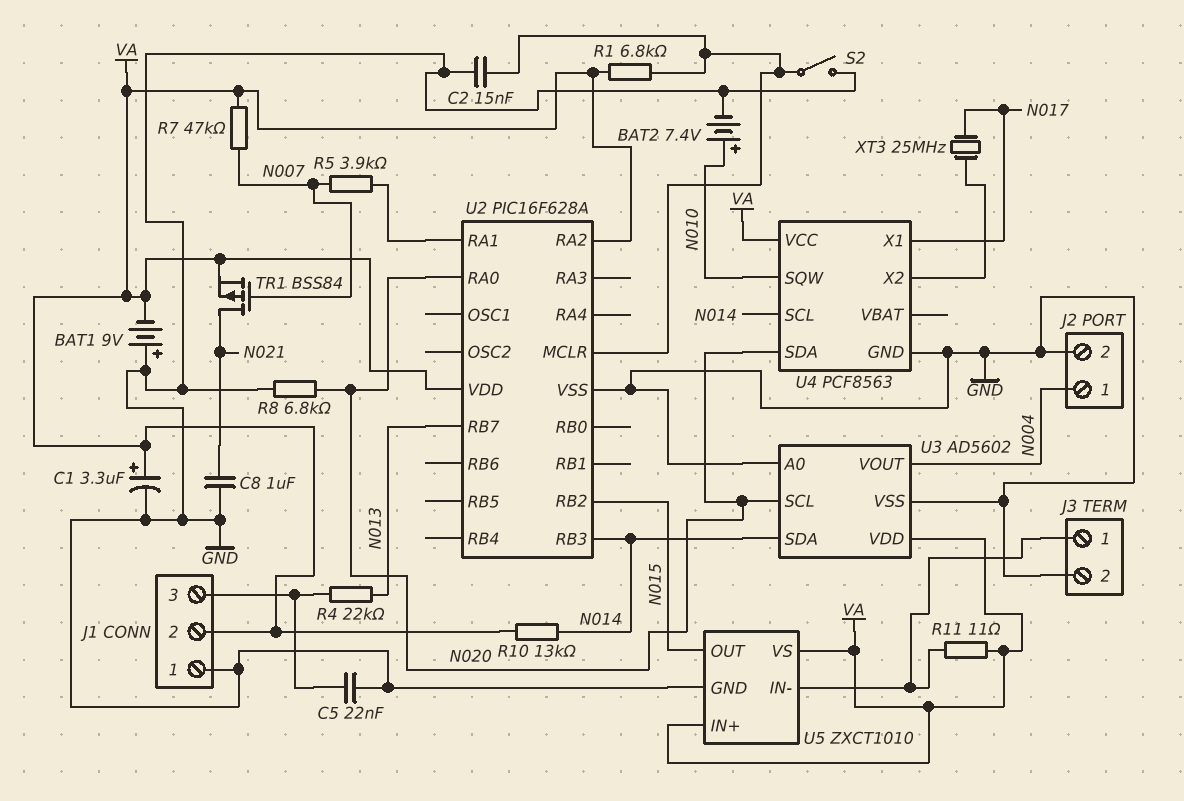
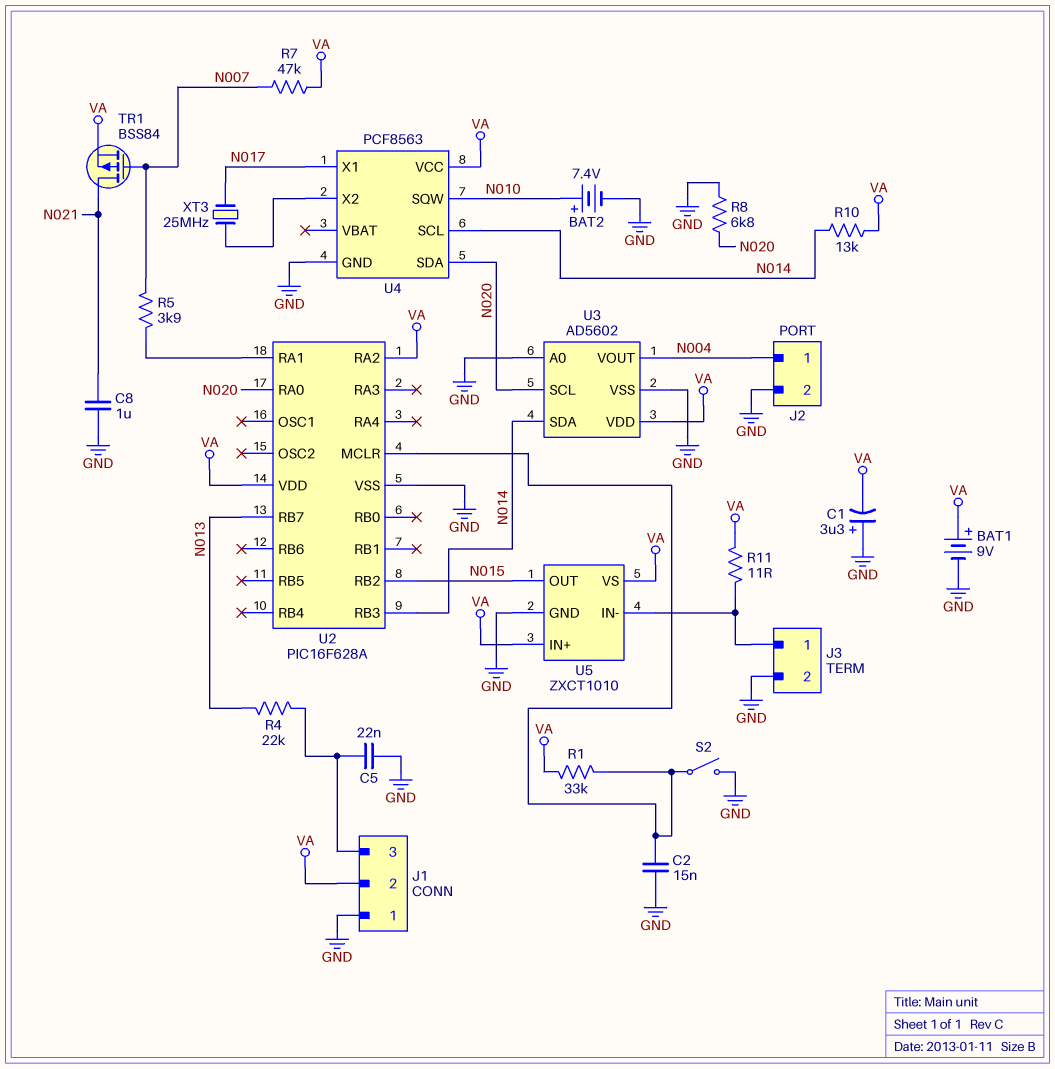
BAT1: 9V (plus GND, minus VA) -> 9V (plus VA, minus GND)
C1: 3.3uF (plus VA, minus GND) -> 3.3uF (plus GND, minus VA)
R1: 6.8k (U2/MCLR, VA) -> 33k (U2/MCLR, VA)

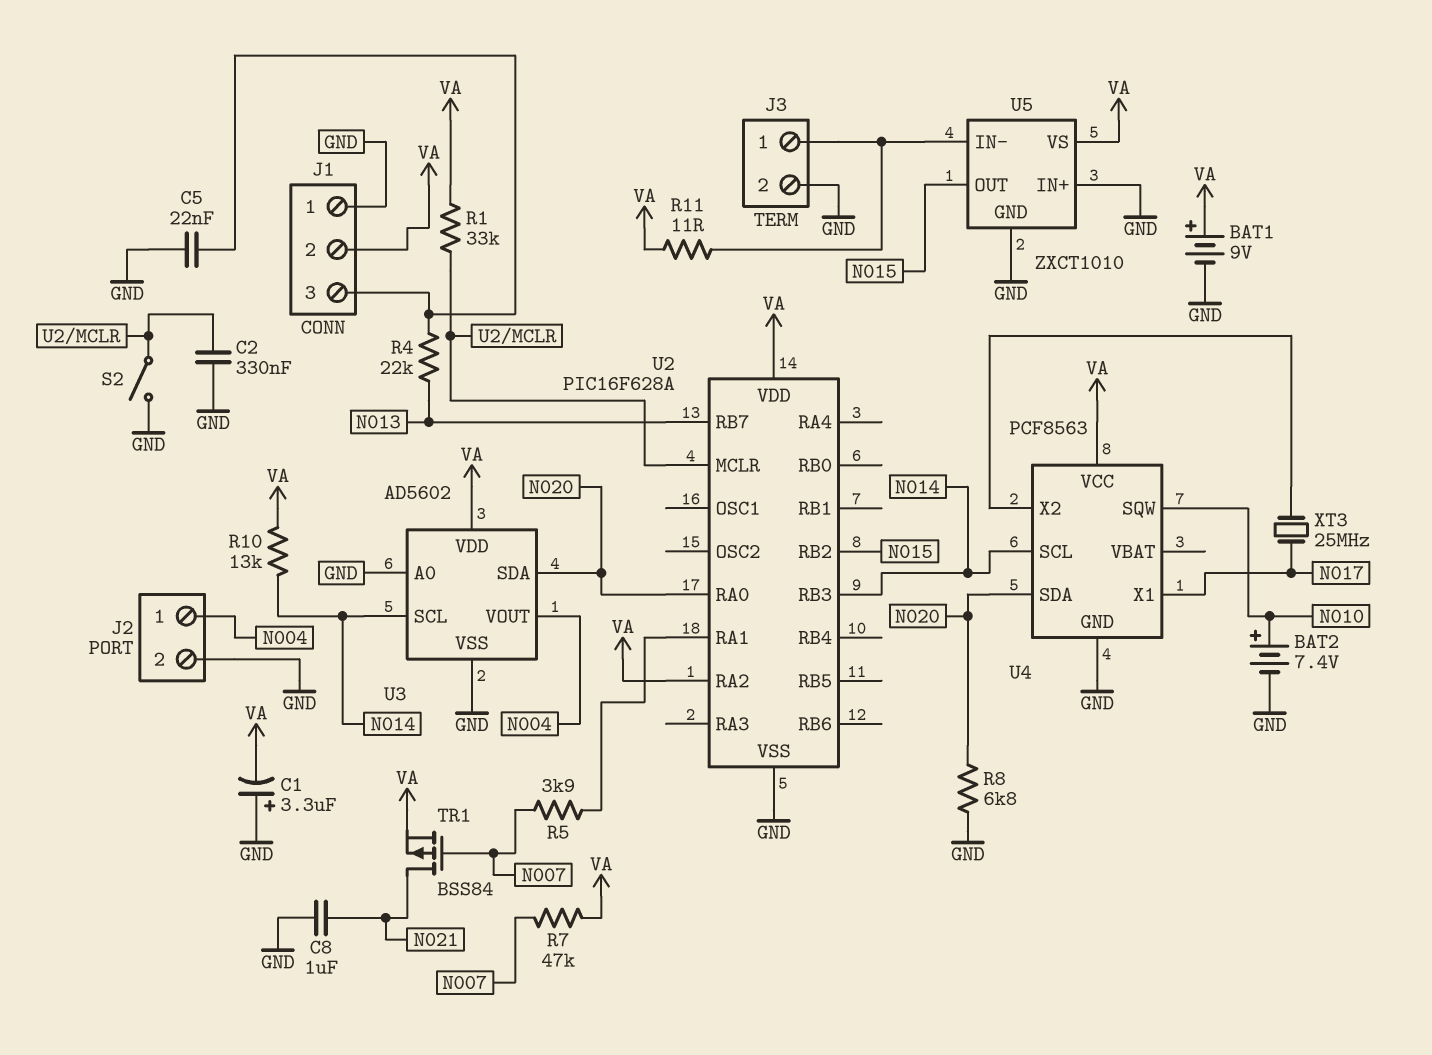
C2: 15nF (GND, U2/MCLR) -> 330nF (GND, U2/MCLR)
U3 pin SCL: N020 -> N014
U3 pin SDA: N014 -> N020
U5 pin IN+: VA -> GND

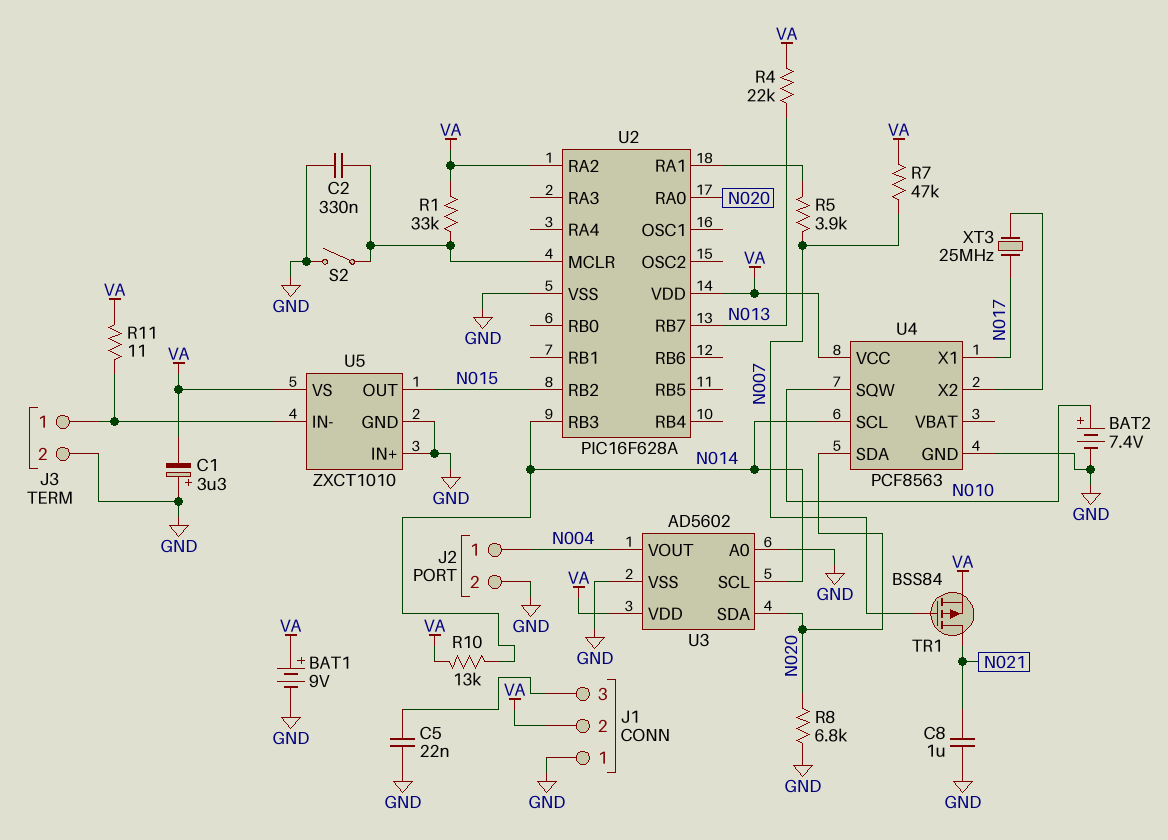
R4: 22k (J1/3, N013) -> 22k (N013, VA)

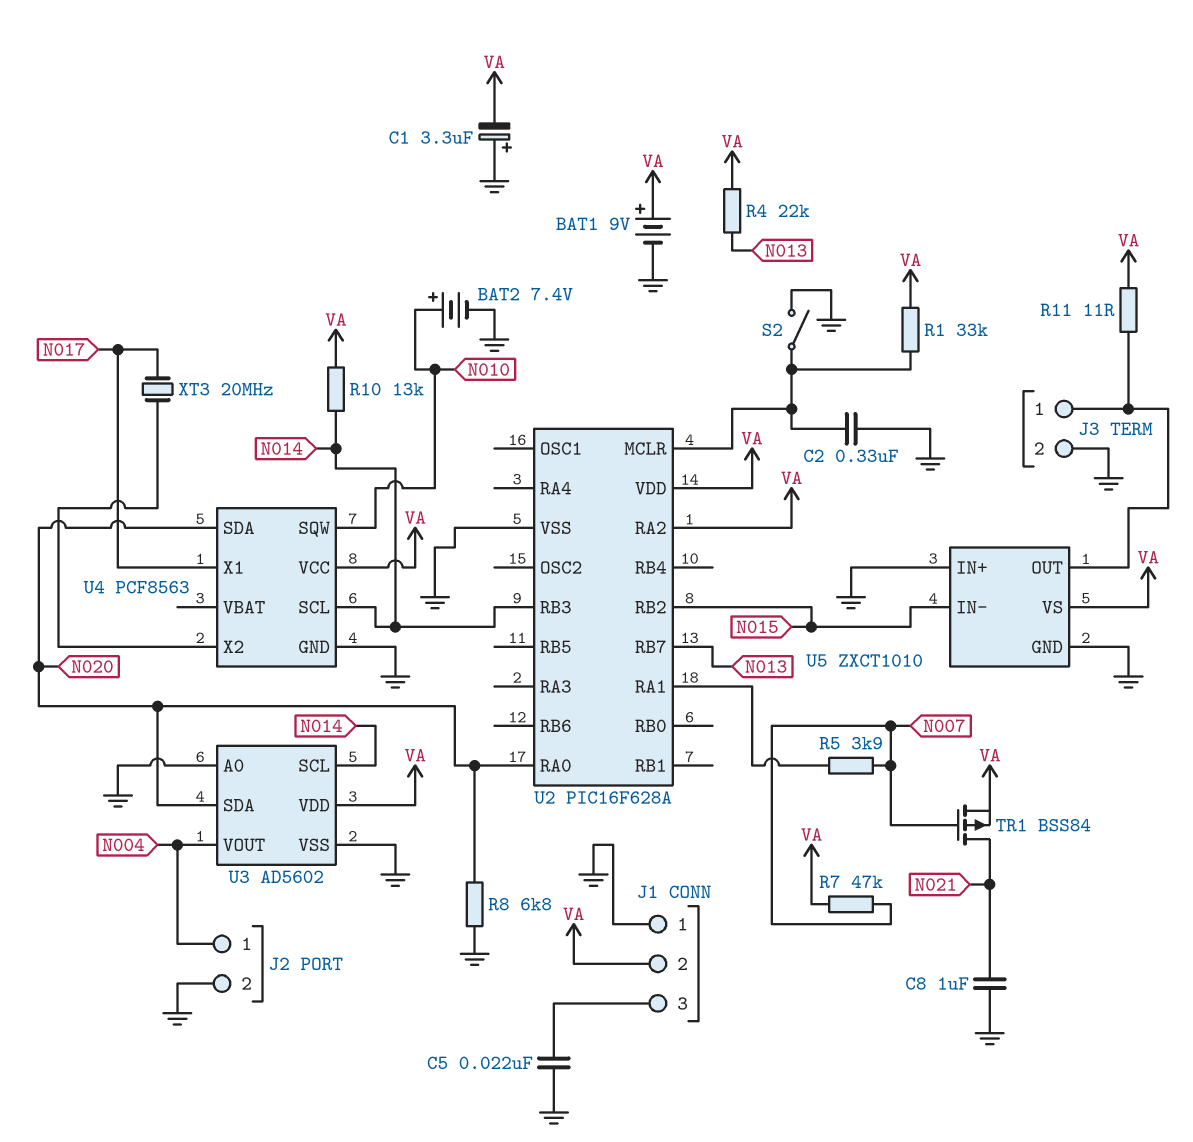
U5 pin IN-: J3/1 -> N015
U5 pin OUT: N015 -> J3/1
XT3: 25MHz (N017, U4/X2) -> 20MHz (N017, U4/X2)

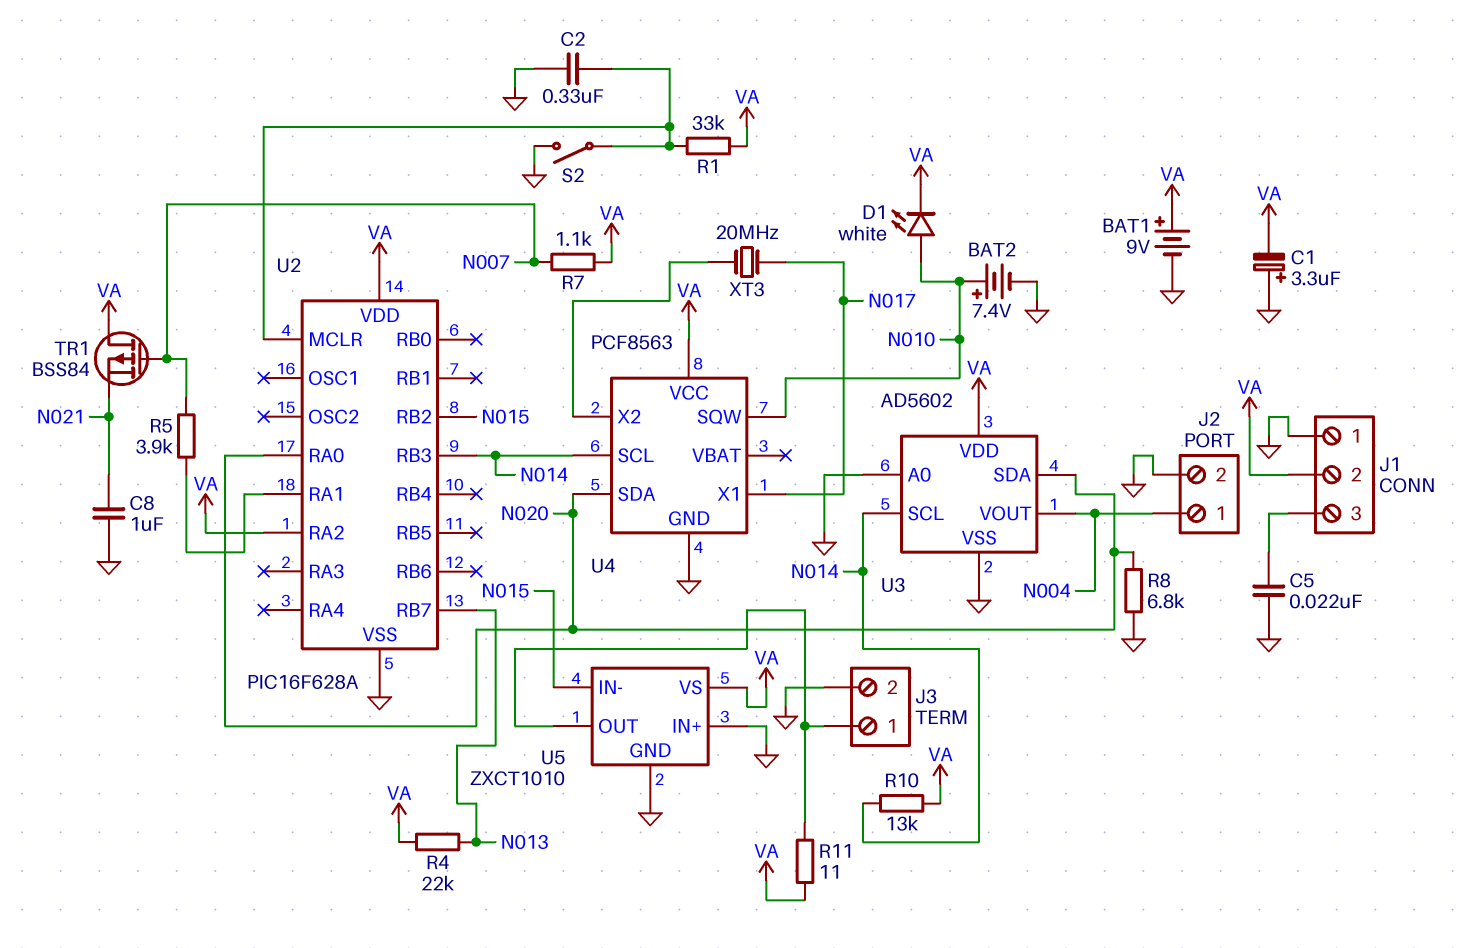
D1: none -> LED white (A N010, K VA)
R7: 47k (N007, VA) -> 1.1k (N007, VA)
TR1: PMOS BSS84 (G N007, D N021, S VA) -> PMOS BSS84 (G N007, D VA, S N021)

